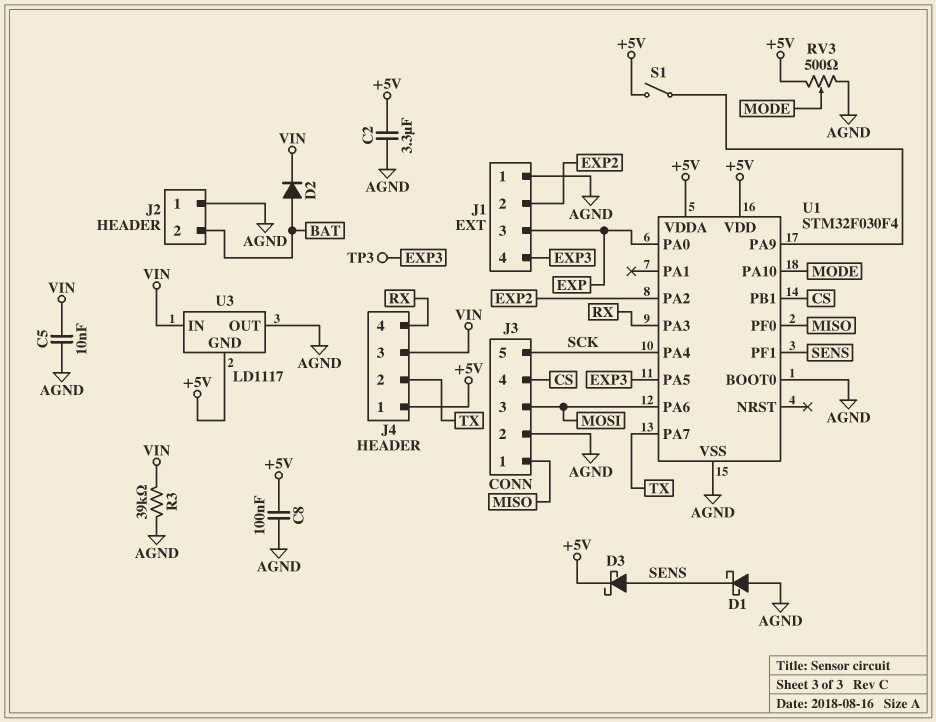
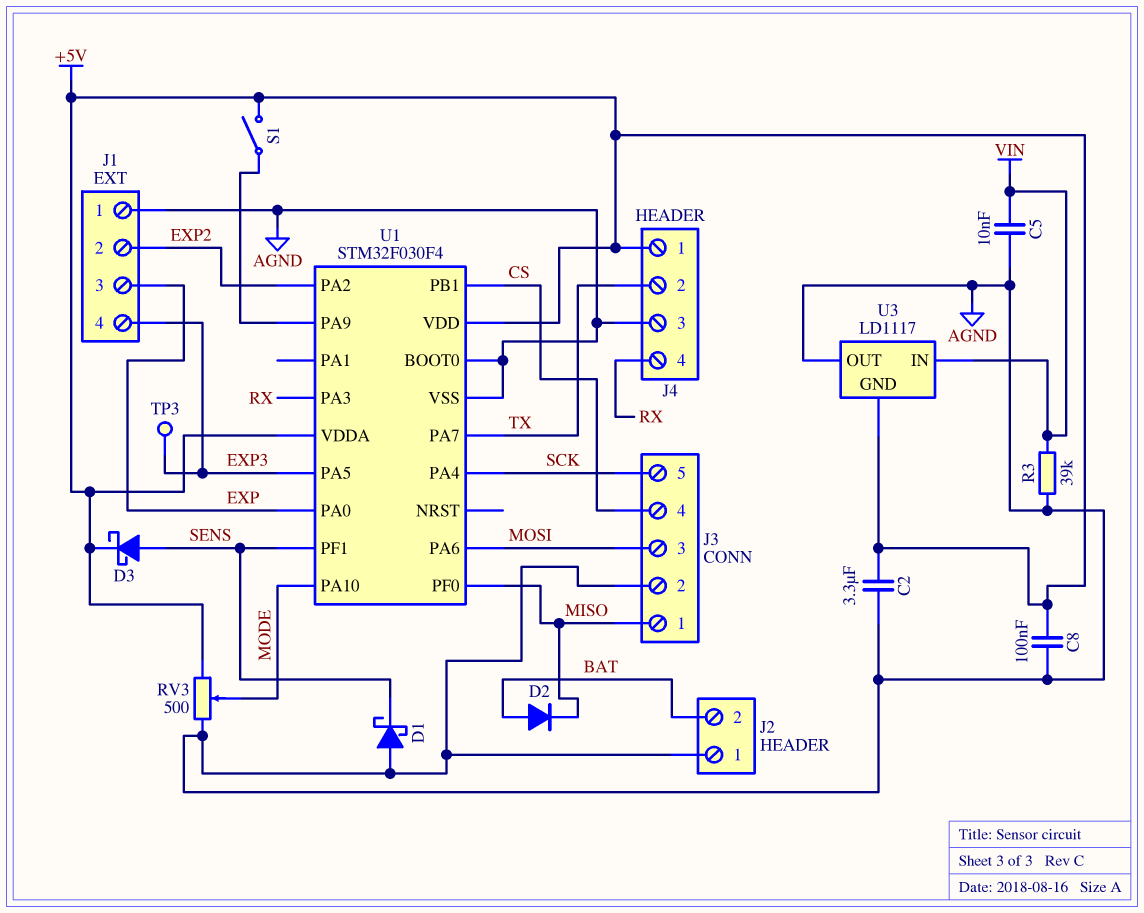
D2: diode (A BAT, K VIN) -> diode (A BAT, K MISO)
J4 pin 3: VIN -> AGND

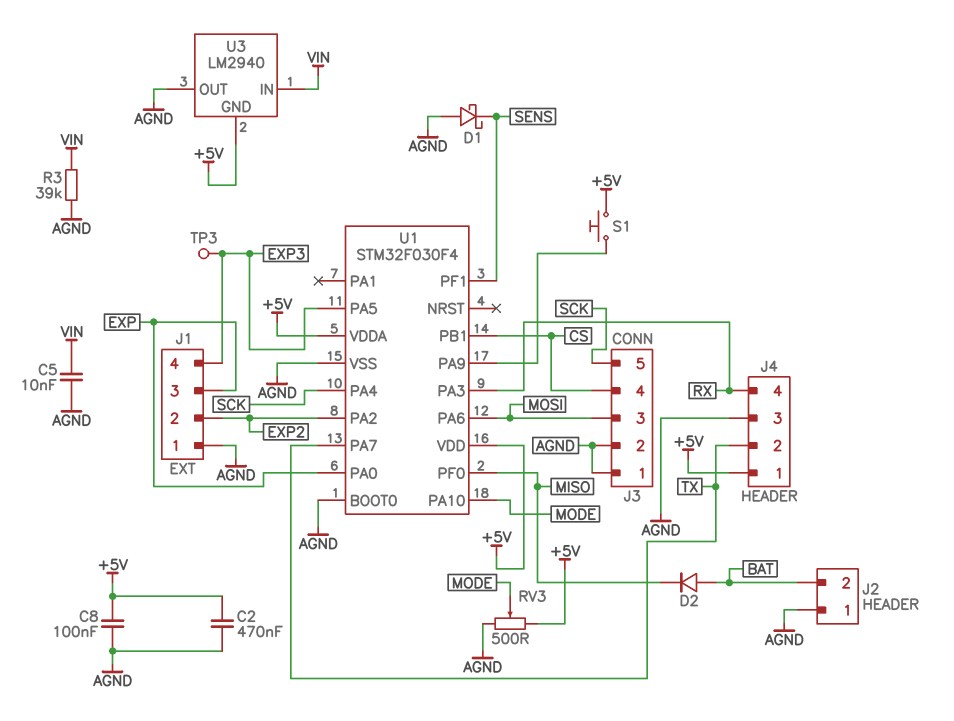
C2: 3.3uF (+5V, AGND) -> 470nF (+5V, AGND)
D3: schottky (A SENS, K +5V) -> none
J3 pin 1: MISO -> AGND
S1: switch (+5V, U1/PA9) -> button (+5V, U1/PA9)
U3: LD1117 -> LM2940

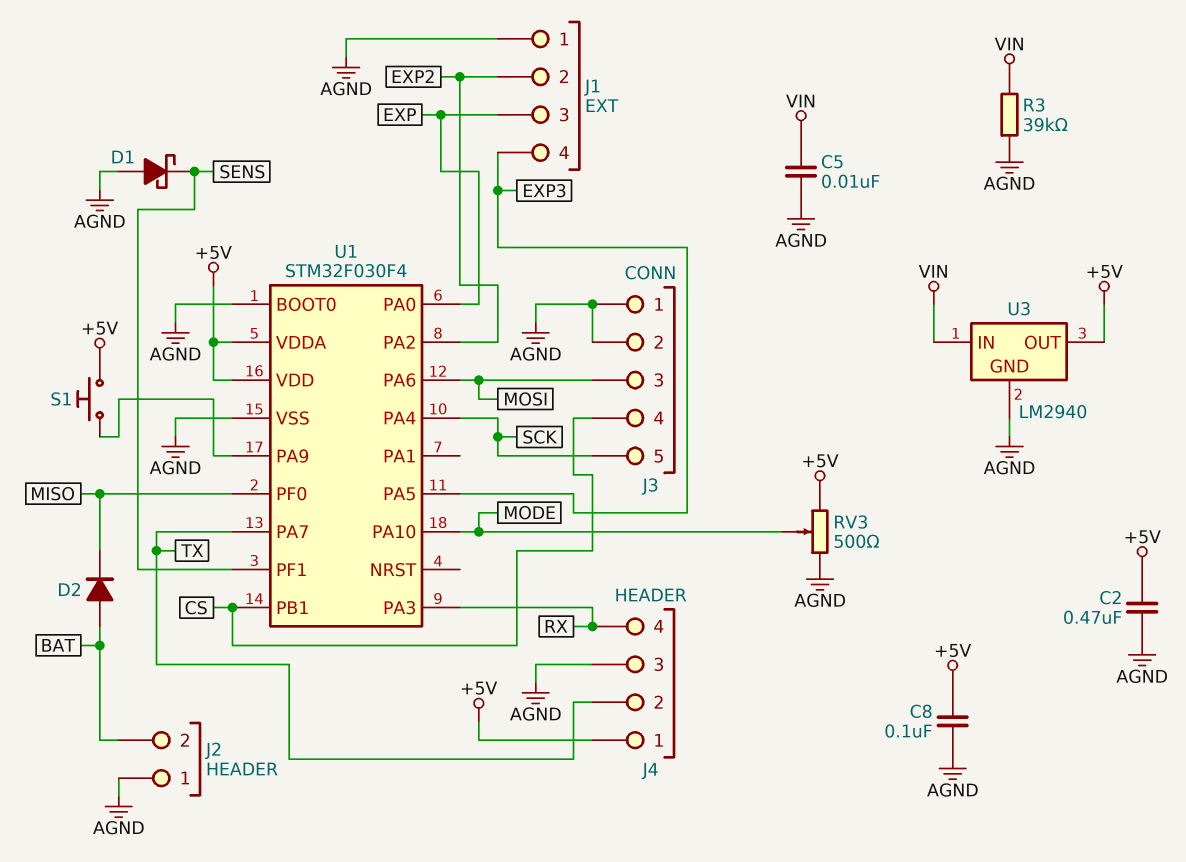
TP3: test point (EXP3) -> none
U3 pin GND: +5V -> AGND
U3 pin OUT: AGND -> +5V

